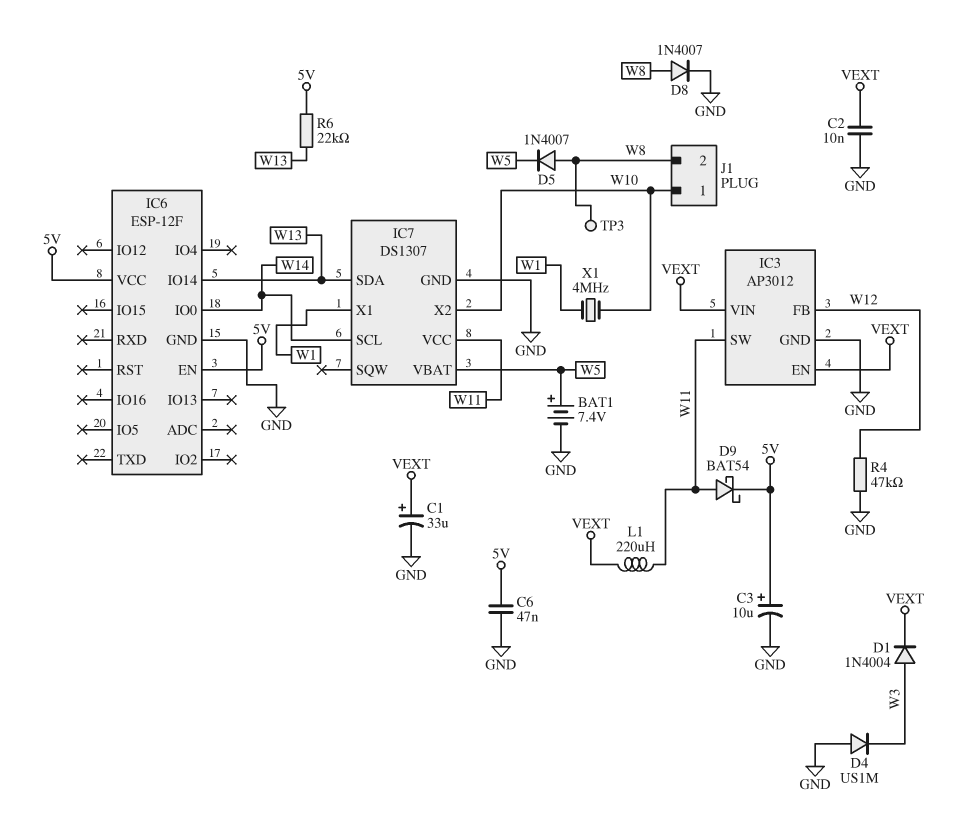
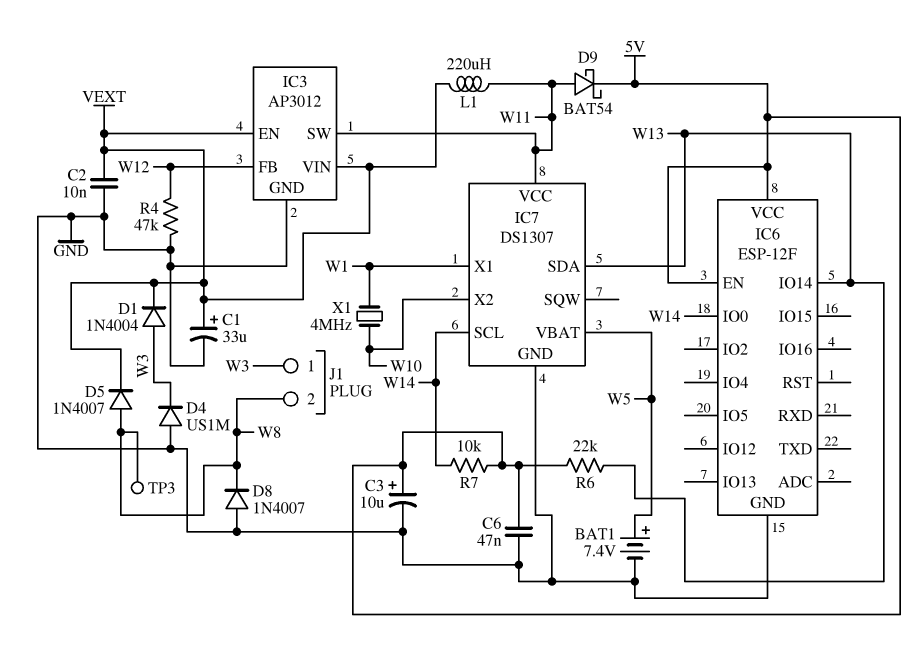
D5: diode 1N4007 (A W8, K W5) -> diode 1N4007 (A W8, K VEXT)
D8: diode 1N4007 (A W8, K GND) -> diode 1N4007 (A GND, K W8)
J1 pin 1: W10 -> W3
R7: none -> 10k (5V, W14)

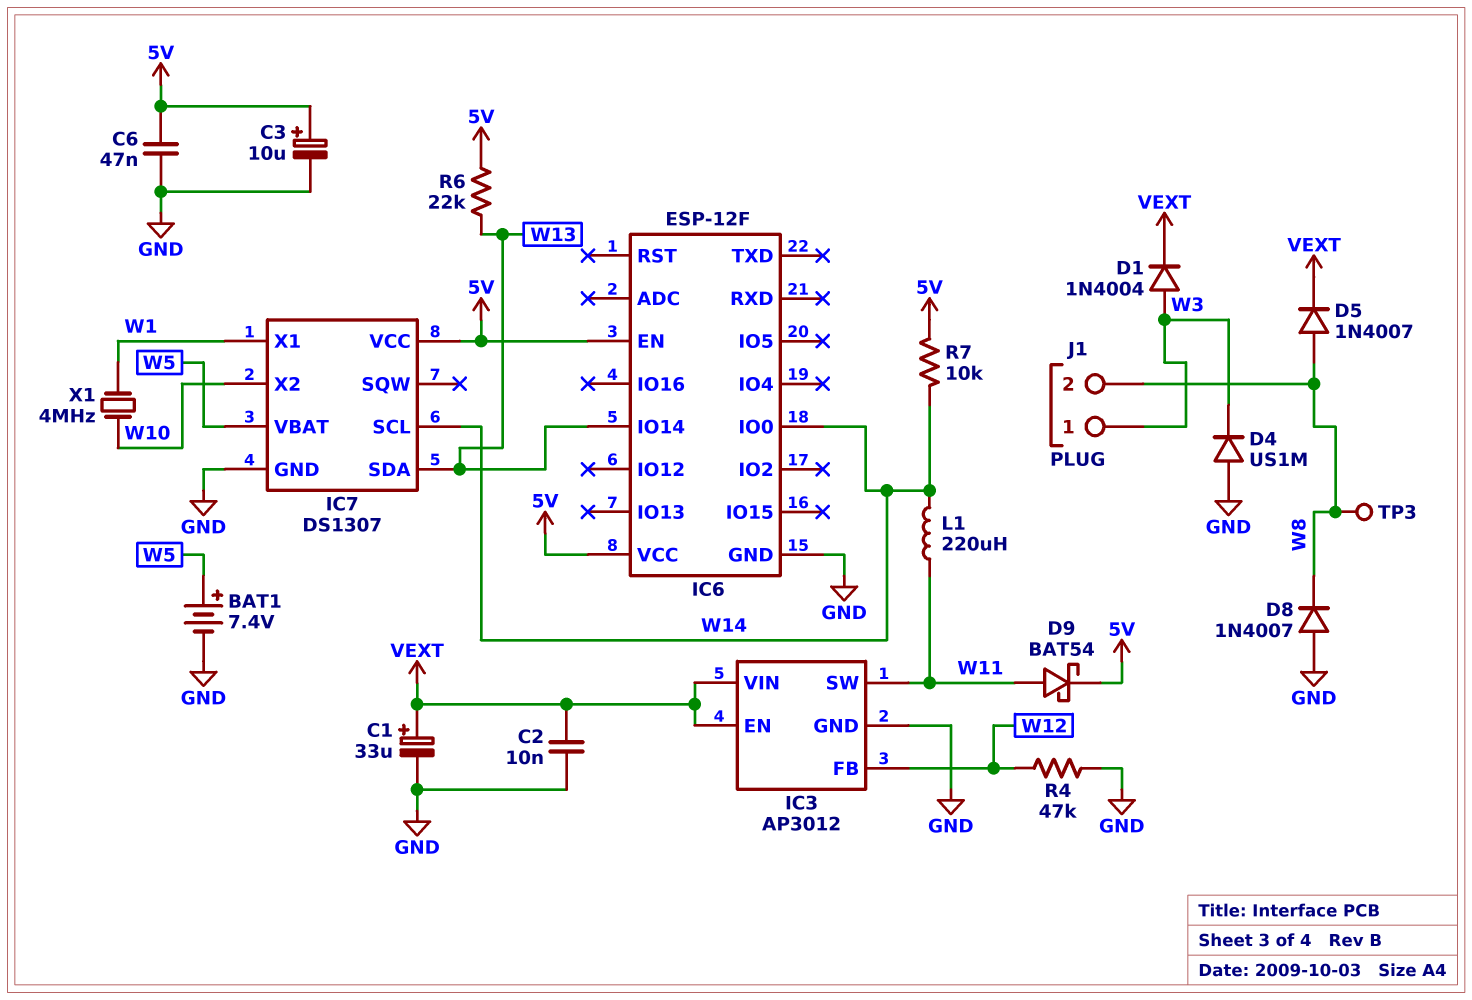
IC7 pin VCC: W11 -> 5V
L1: 220uH (VEXT, W11) -> 220uH (W11, W14)

